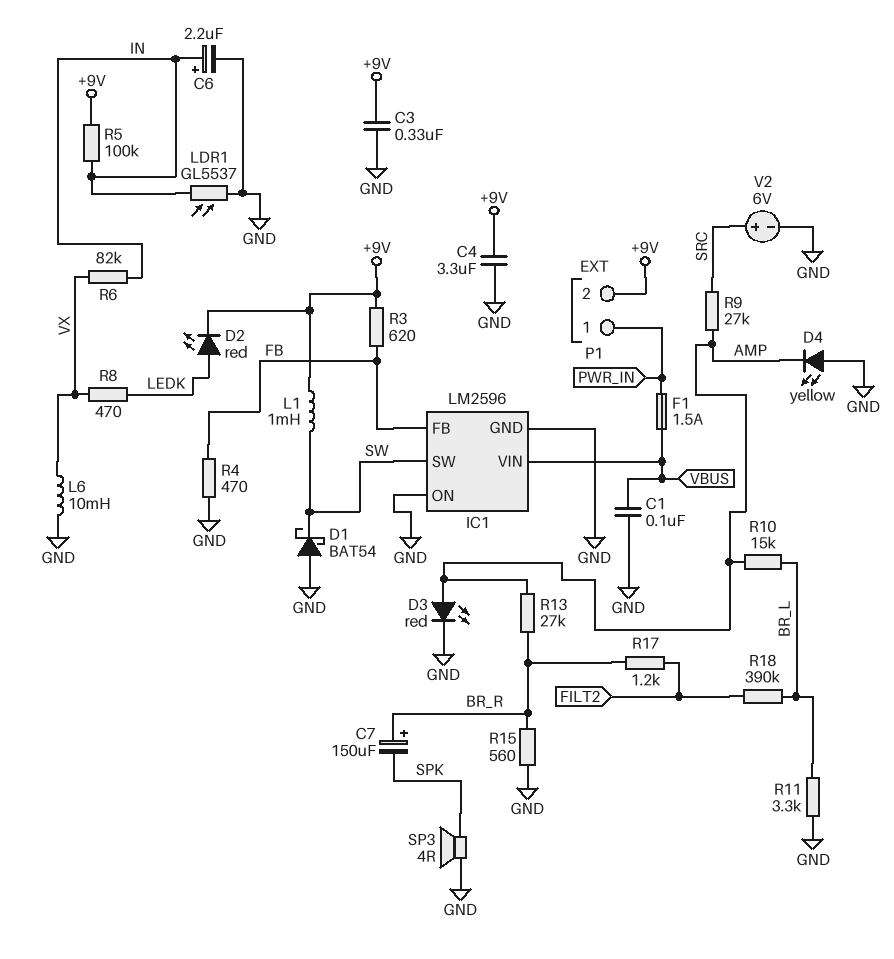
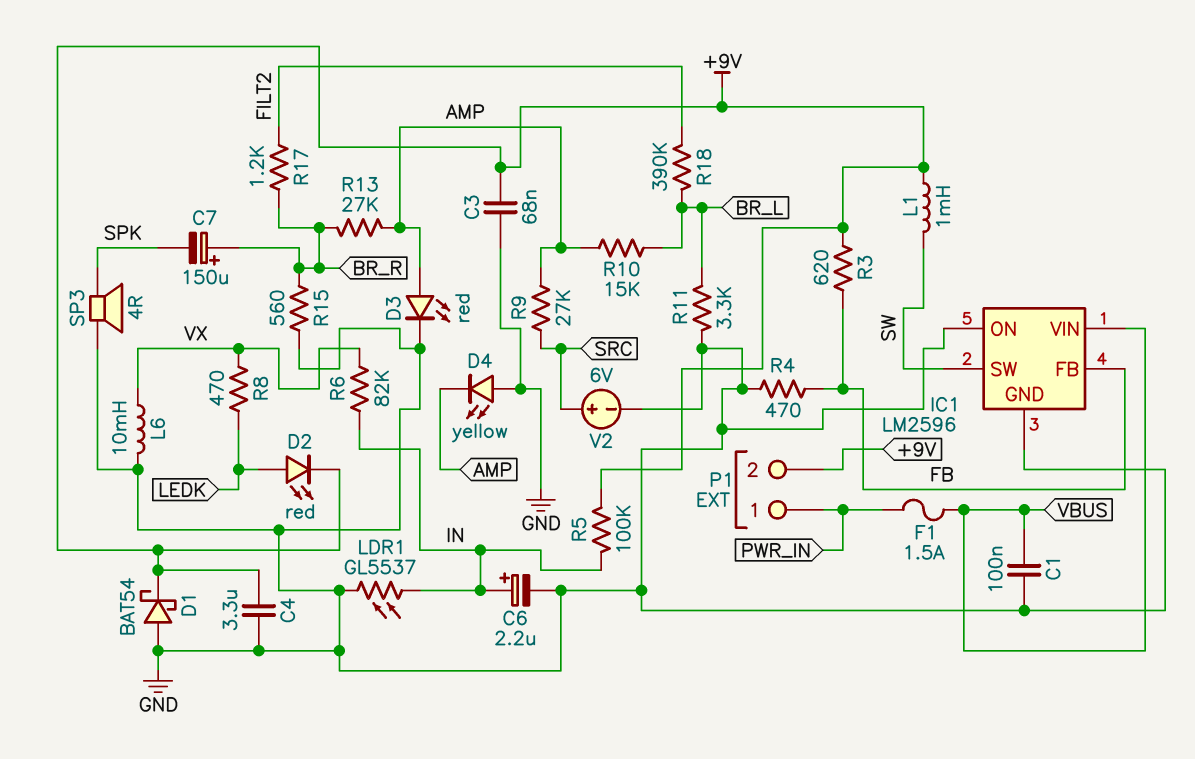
C3: 330nF (+9V, GND) -> 68nF (+9V, GND)
D1: schottky BAT54 (A GND, K SW) -> schottky BAT54 (A GND, K +9V)

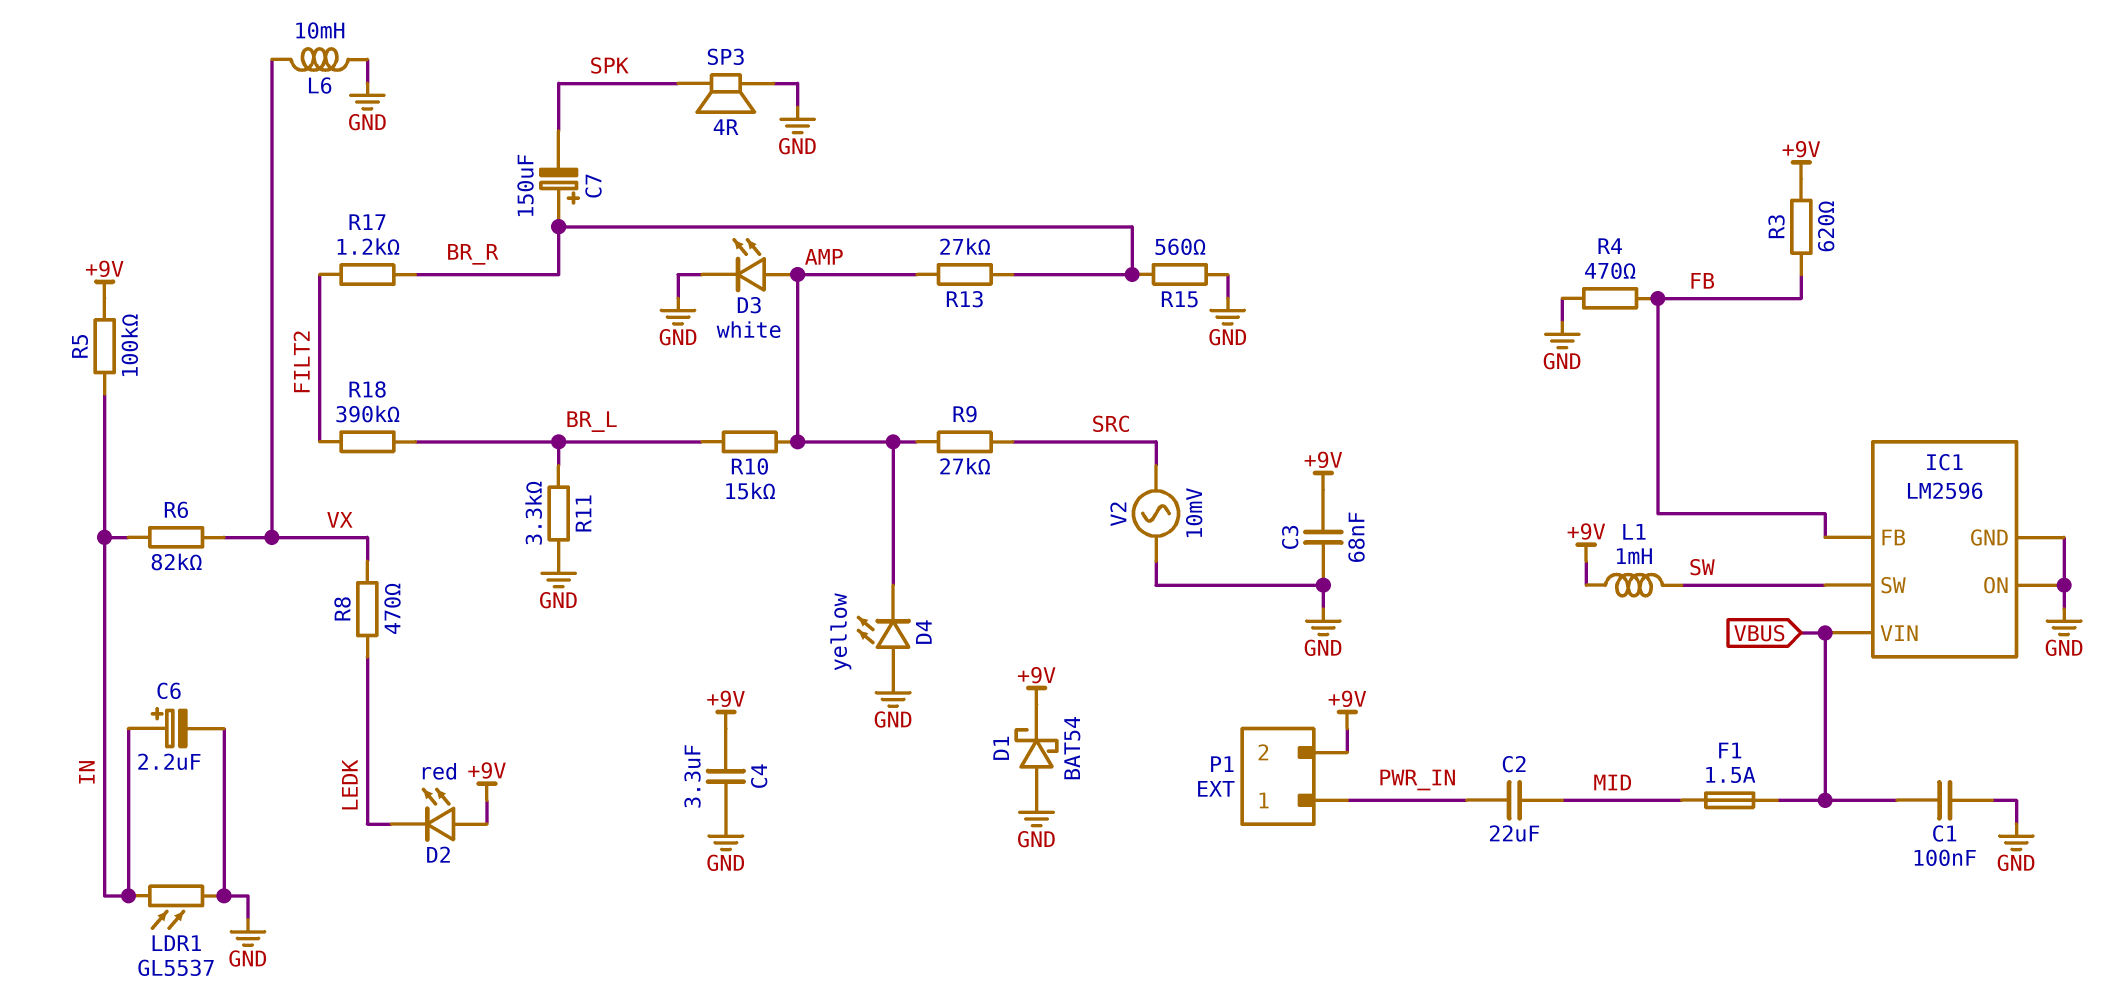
C2: none -> 22uF (MID, PWR_IN)
D2: LED red (A LEDK, K +9V) -> LED red (A +9V, K LEDK)
D3: LED red (A AMP, K GND) -> LED white (A AMP, K GND)
F1: 1.5A (PWR_IN, VBUS) -> 1.5A (MID, VBUS)
V2: 6V (plus SRC, minus GND) -> AC 10mV (GND, SRC)

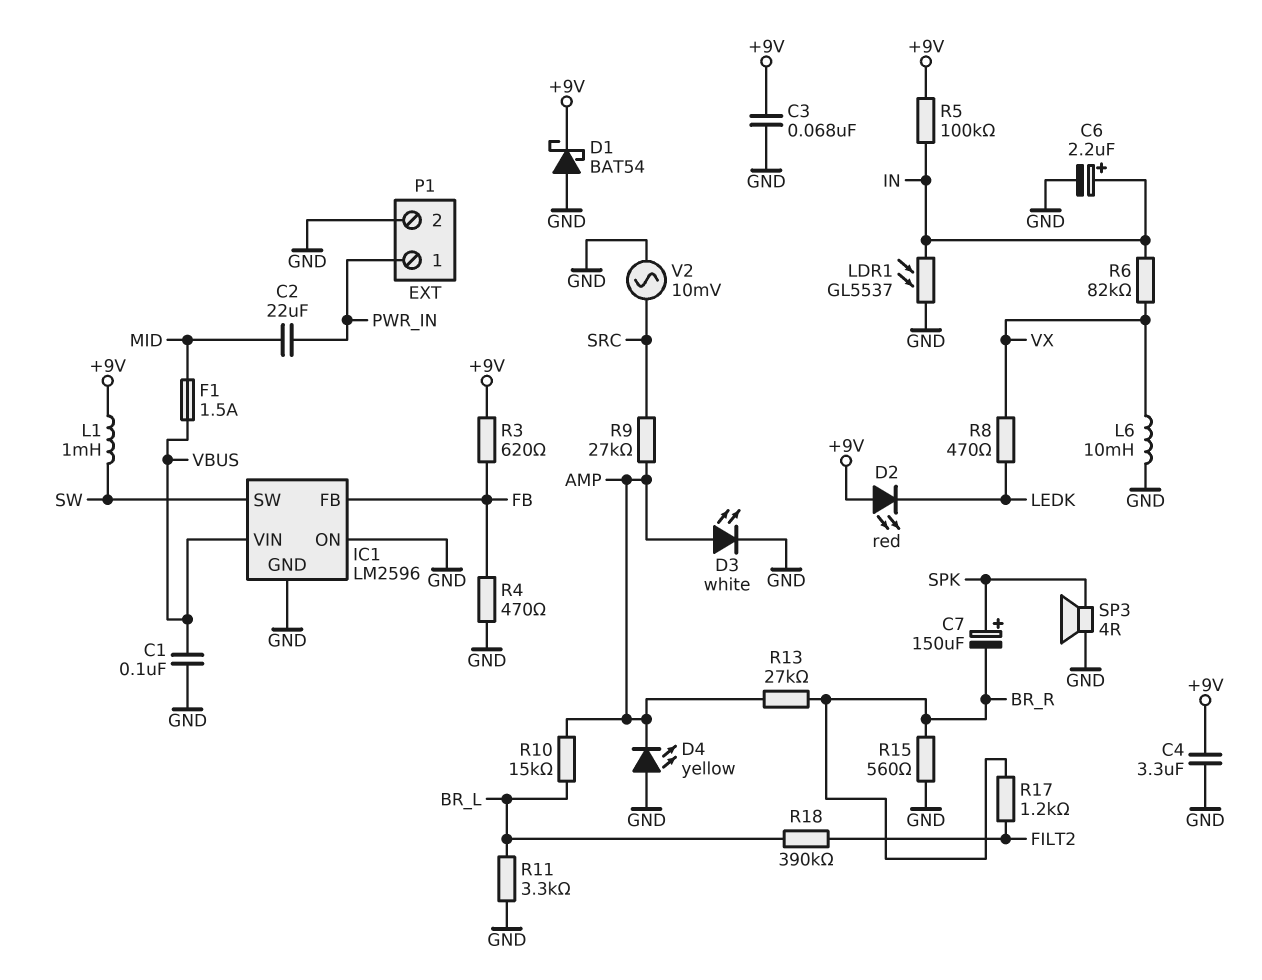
C7: 150uF (plus BR_R, minus SPK) -> 150uF (plus SPK, minus BR_R)
P1 pin 2: +9V -> GND

